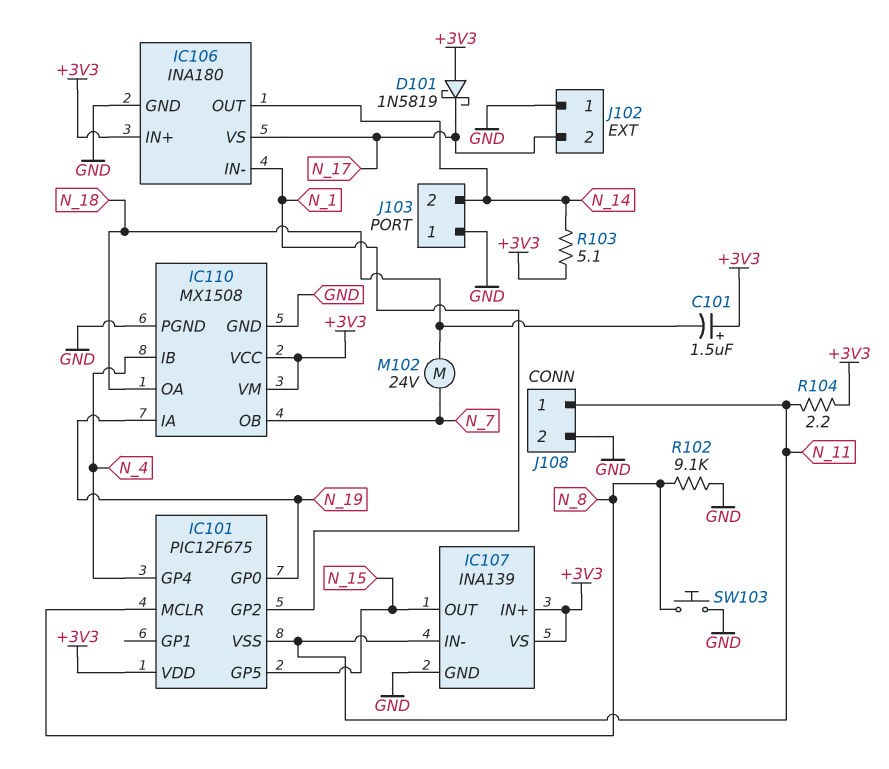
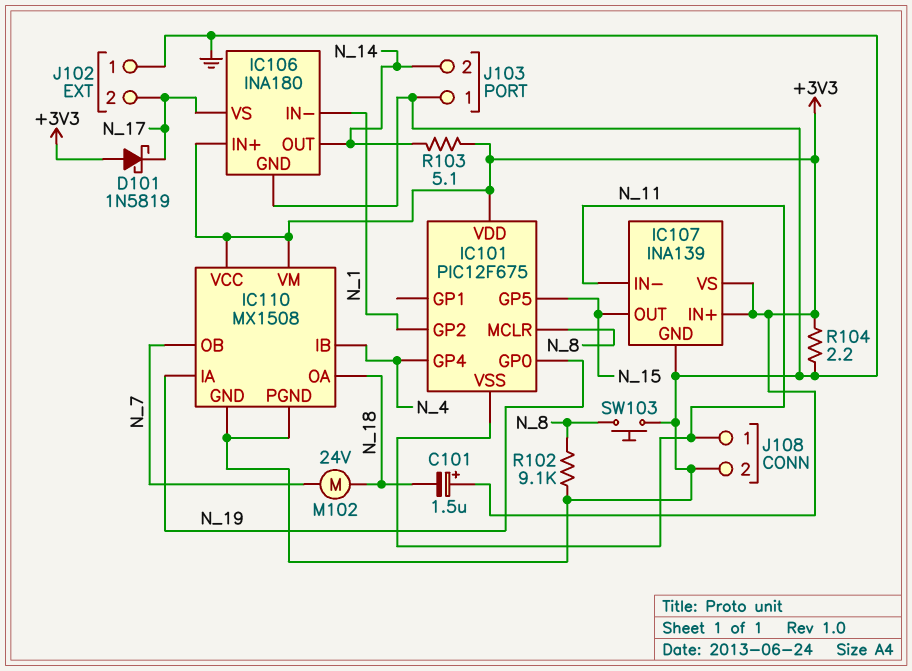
R104: 2.2 (+3V3, N_11) -> 2.2 (+3V3, GND)

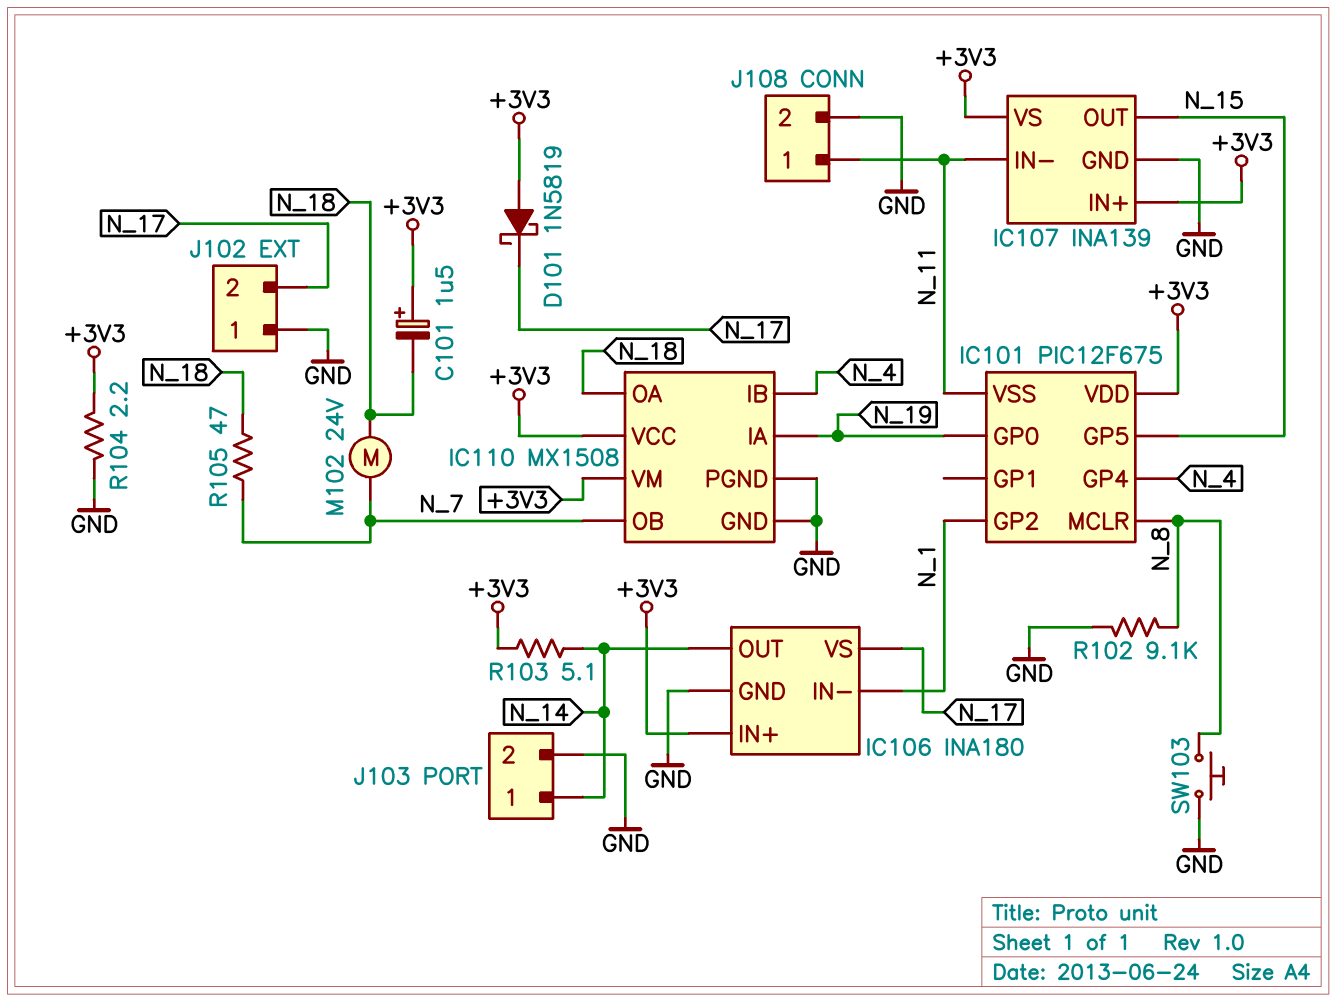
J103 pin 1: GND -> N_14
J103 pin 2: N_14 -> GND
R105: none -> 47 (N_7, N_18)

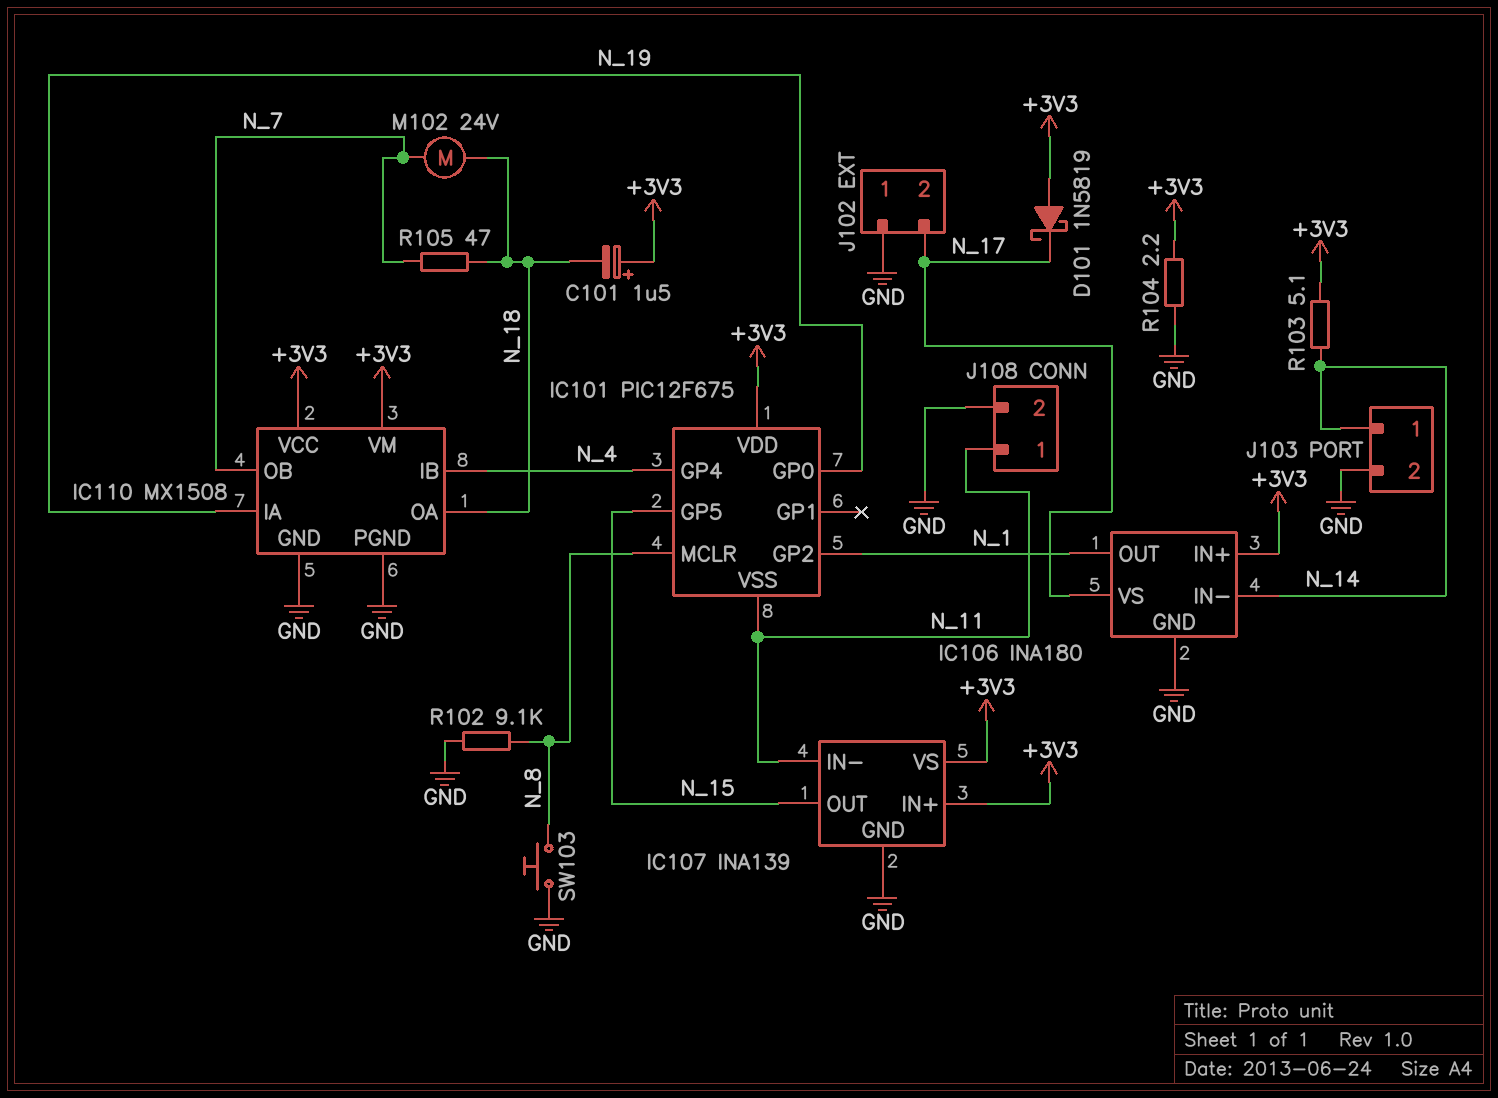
IC106 pin IN-: N_1 -> N_14
IC106 pin OUT: N_14 -> N_1

